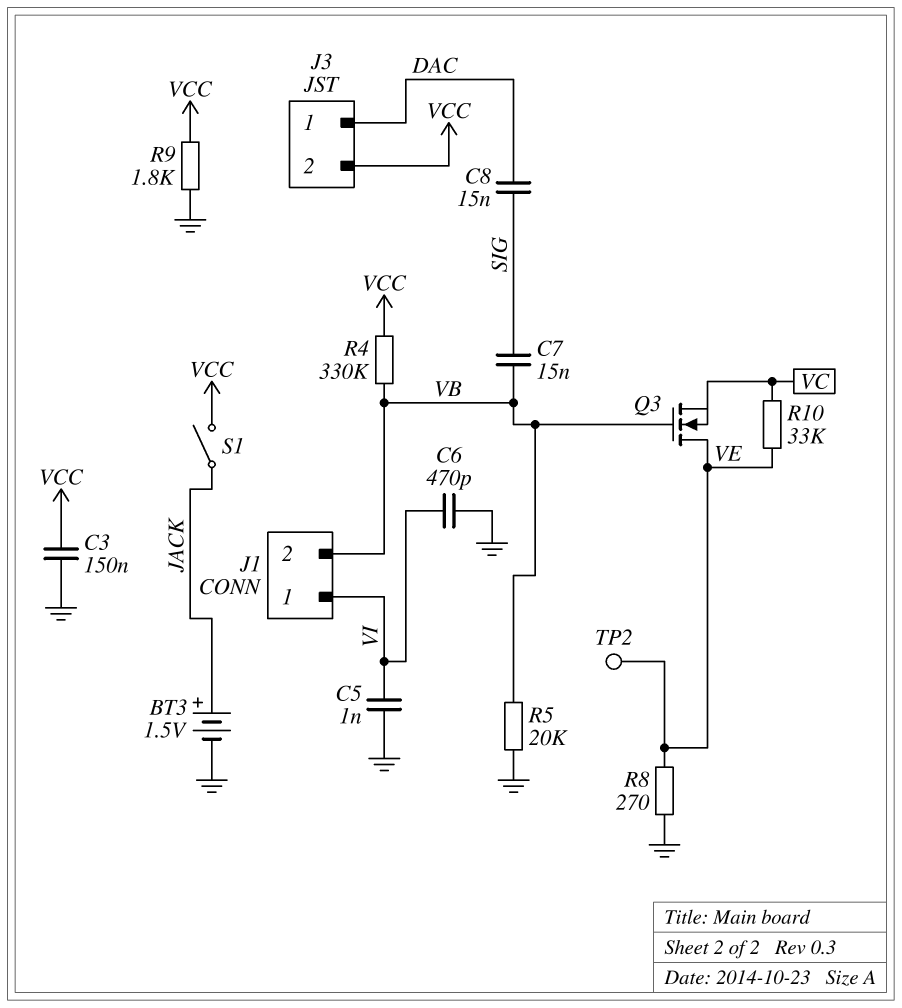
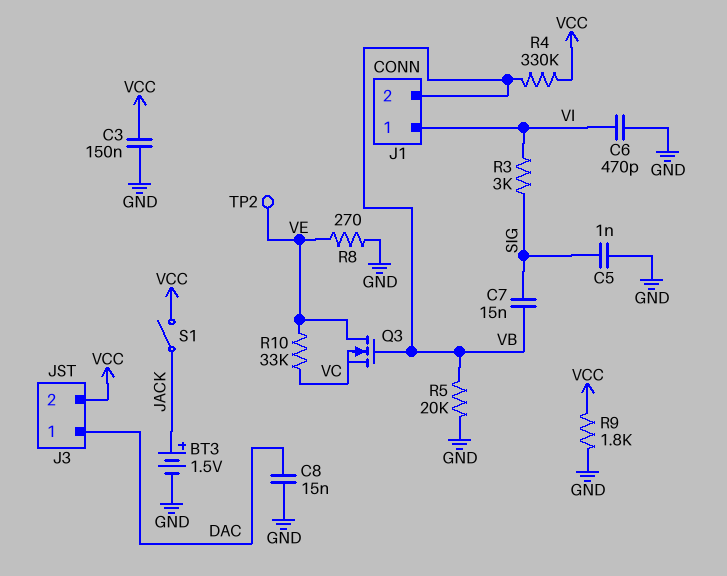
C5: 1nF (GND, VI) -> 1nF (GND, SIG)
C8: 15nF (DAC, SIG) -> 15nF (DAC, GND)
R3: none -> 3k (SIG, VI)

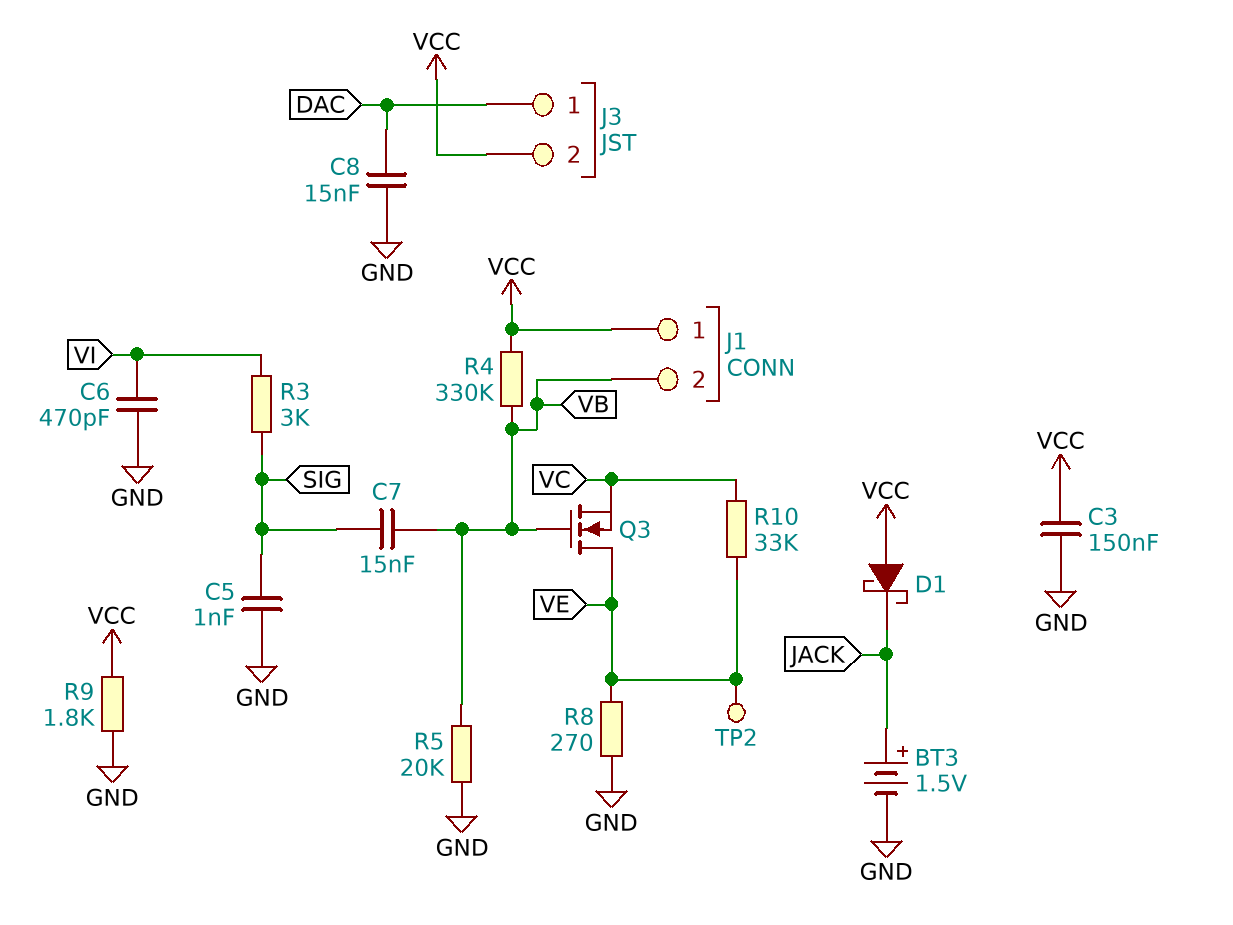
D1: none -> schottky (A VCC, K JACK)
J1 pin 1: VI -> VCC
S1: switch (JACK, VCC) -> none

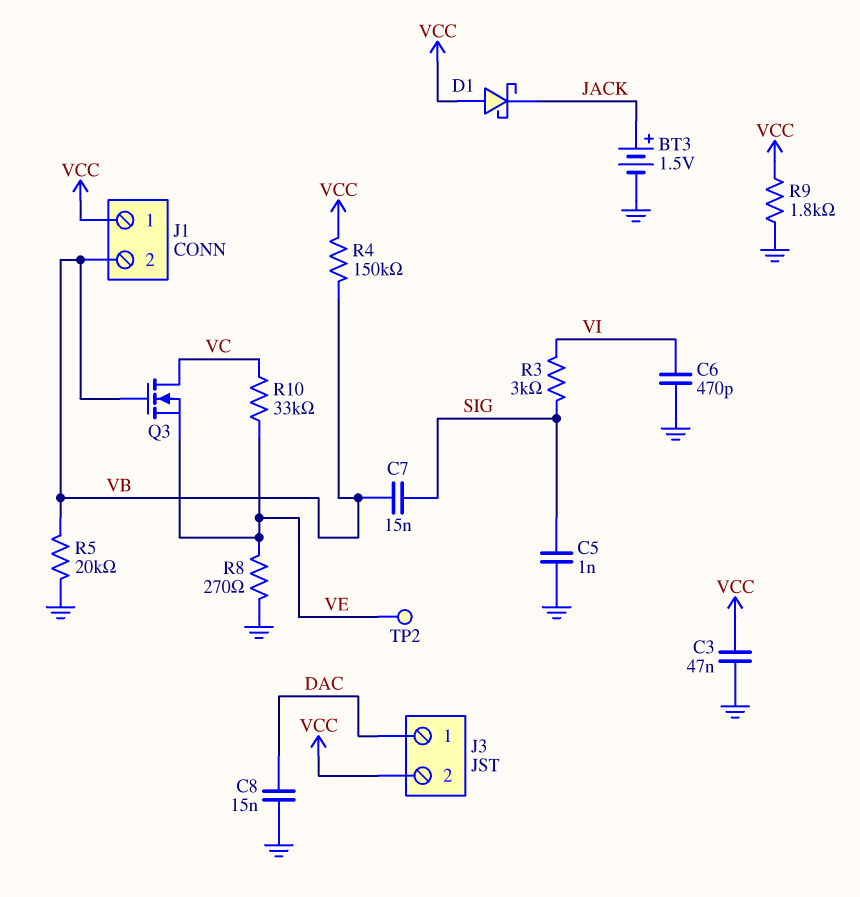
C3: 150nF (GND, VCC) -> 47nF (GND, VCC)
Q3: NMOS (G VB, D VE, S VC) -> NMOS (G VB, D VC, S VE)
R4: 330k (VB, VCC) -> 150k (VB, VCC)

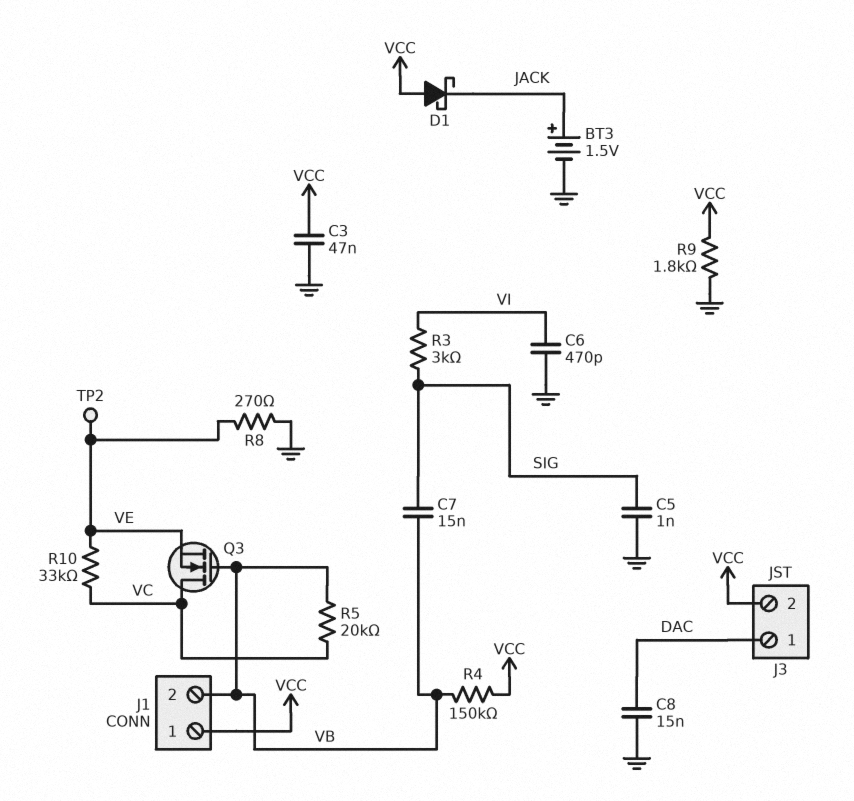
R5: 20k (GND, VB) -> 20k (VB, VC)

